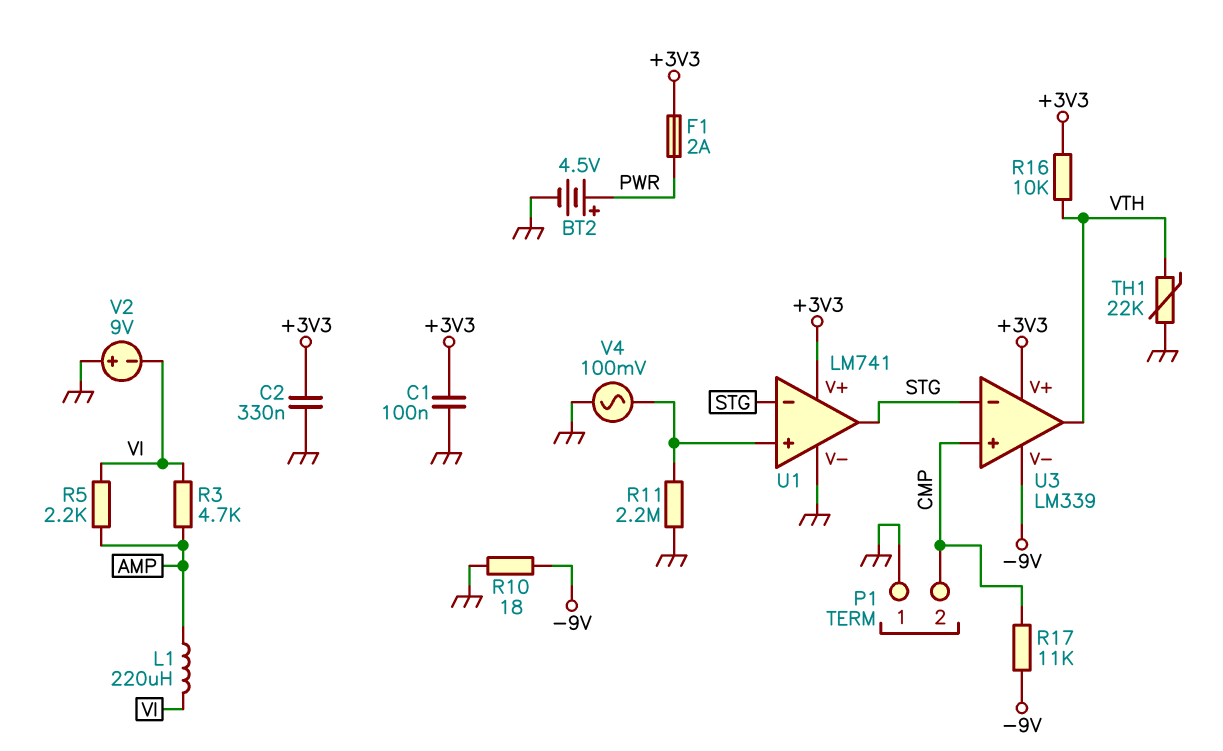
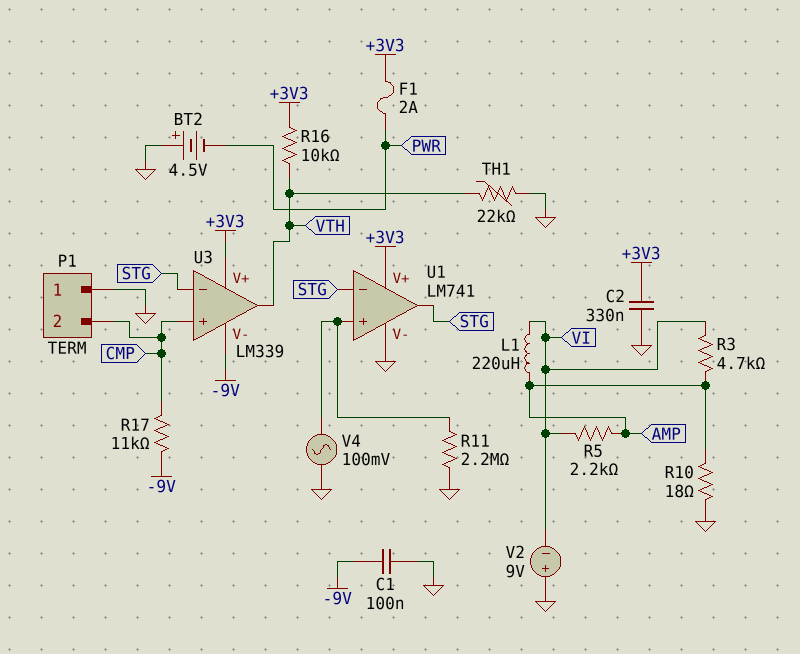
BT2: 4.5V (plus PWR, minus GND) -> 4.5V (plus GND, minus PWR)
C1: 100nF (+3V3, GND) -> 100nF (-9V, GND)
R10: 18 (-9V, GND) -> 18 (AMP, GND)

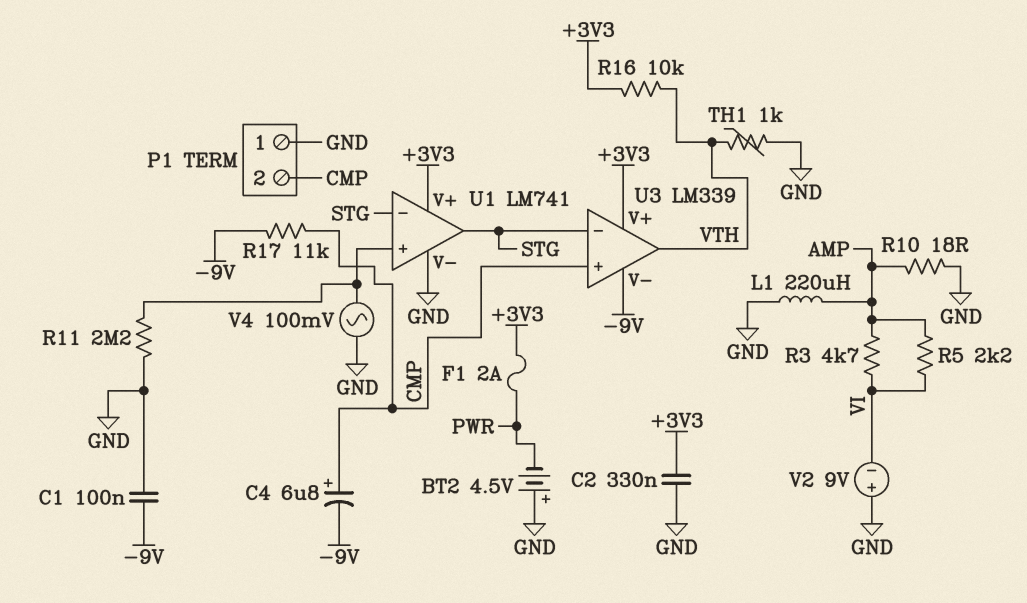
C4: none -> 6.8uF (plus CMP, minus -9V)
L1: 220uH (AMP, VI) -> 220uH (AMP, GND)
TH1: 22k (GND, VTH) -> 1k (GND, VTH)

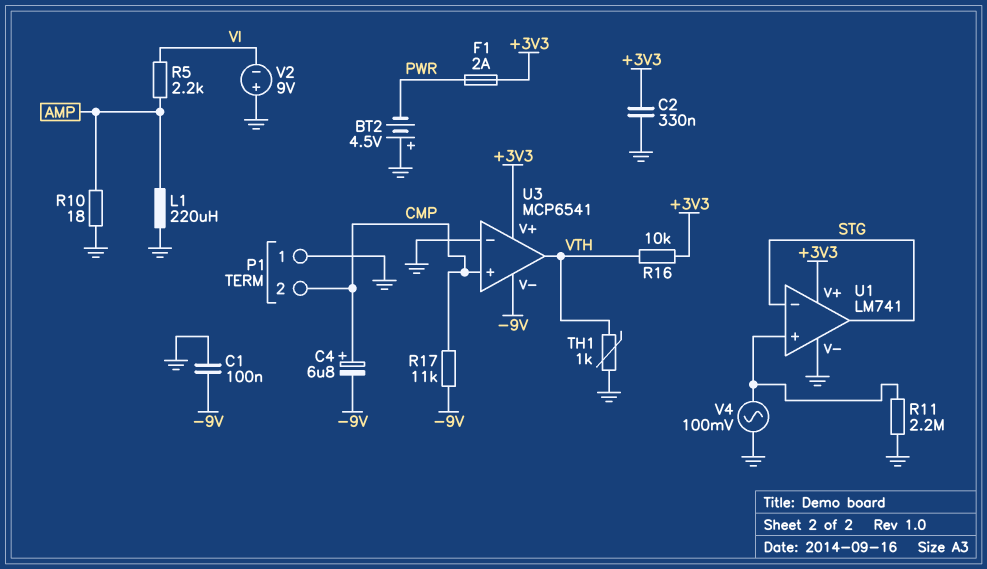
R3: 4.7k (AMP, VI) -> none
U3: LM339 -> MCP6541
U3 pin in-: STG -> GND

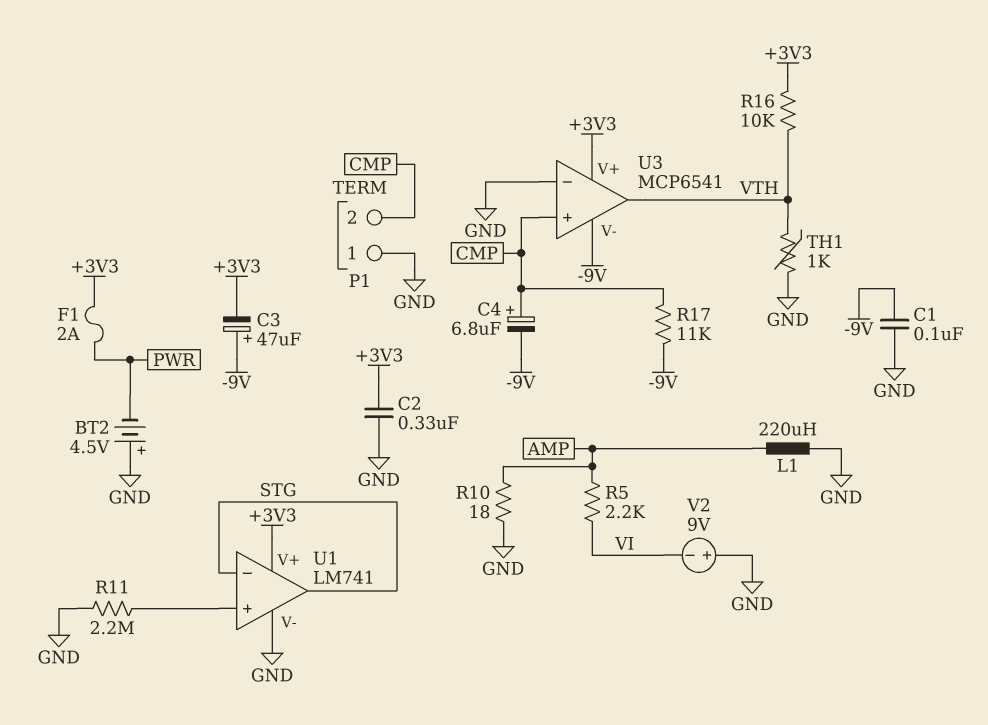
C3: none -> 47uF (plus -9V, minus +3V3)
V4: AC 100mV (GND, U1/in+) -> none

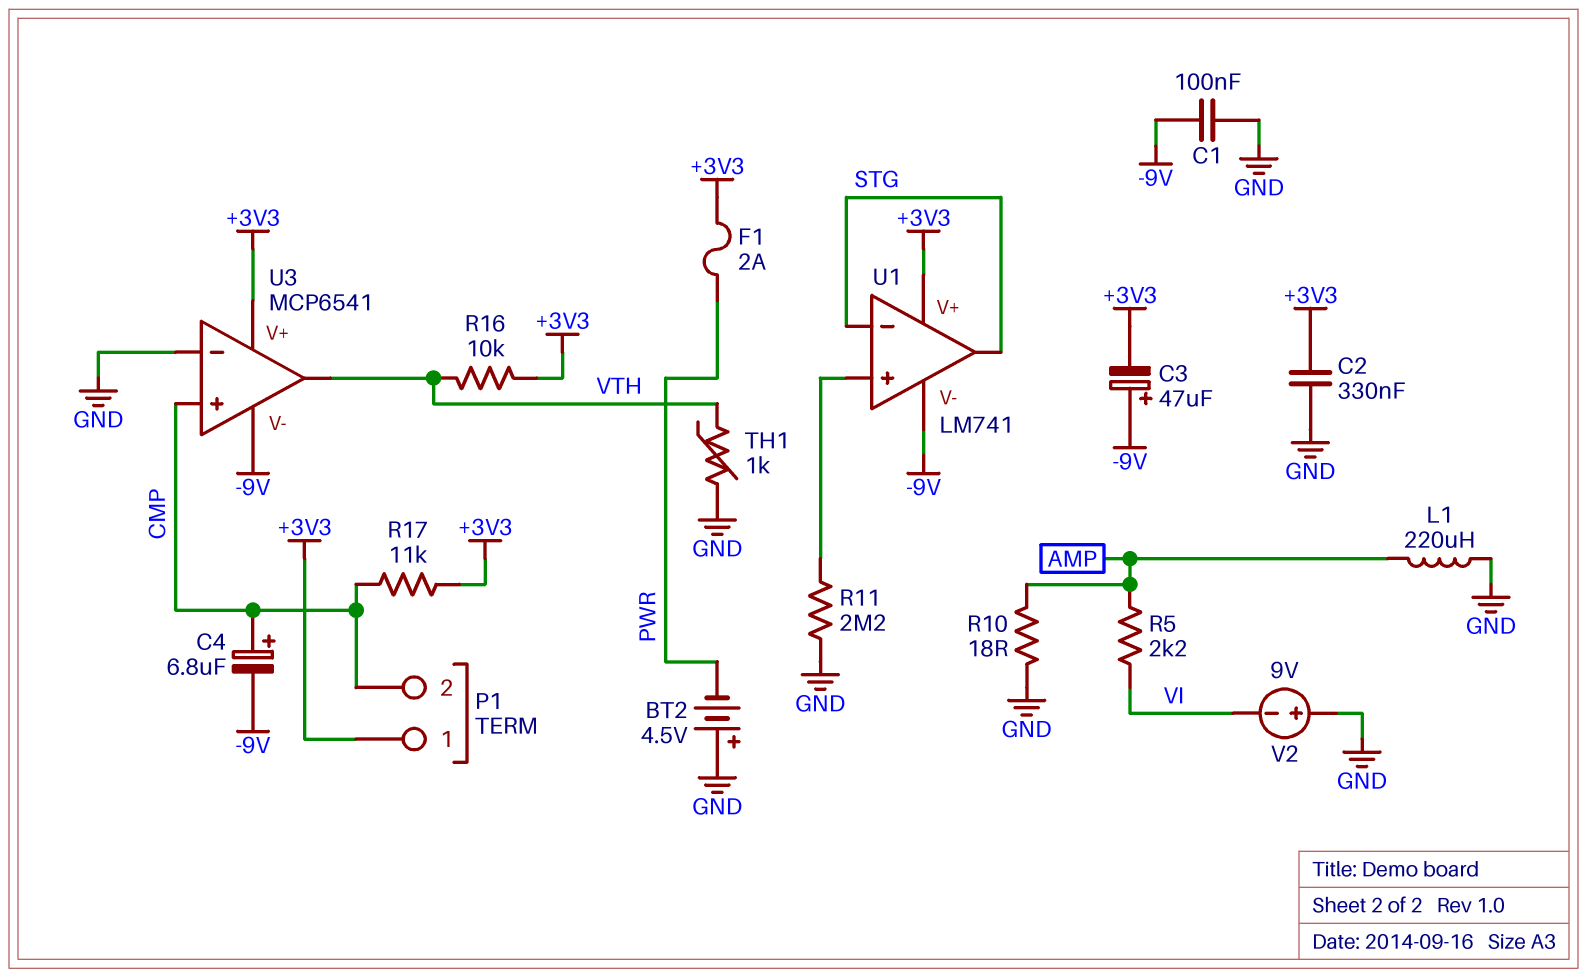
P1 pin 1: GND -> +3V3
R17: 11k (-9V, CMP) -> 11k (+3V3, CMP)
U1 pin V-: GND -> -9V

